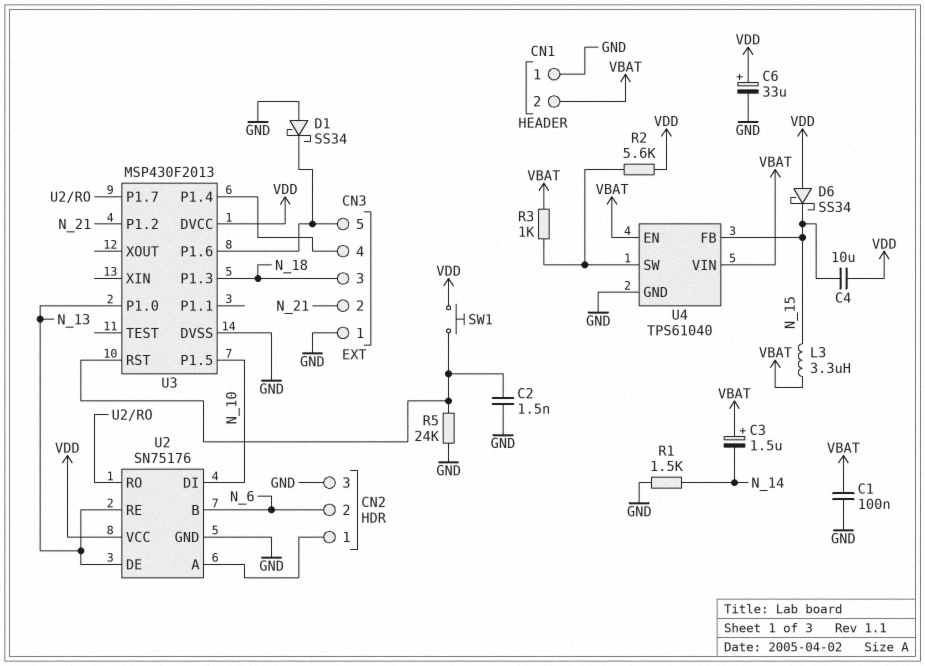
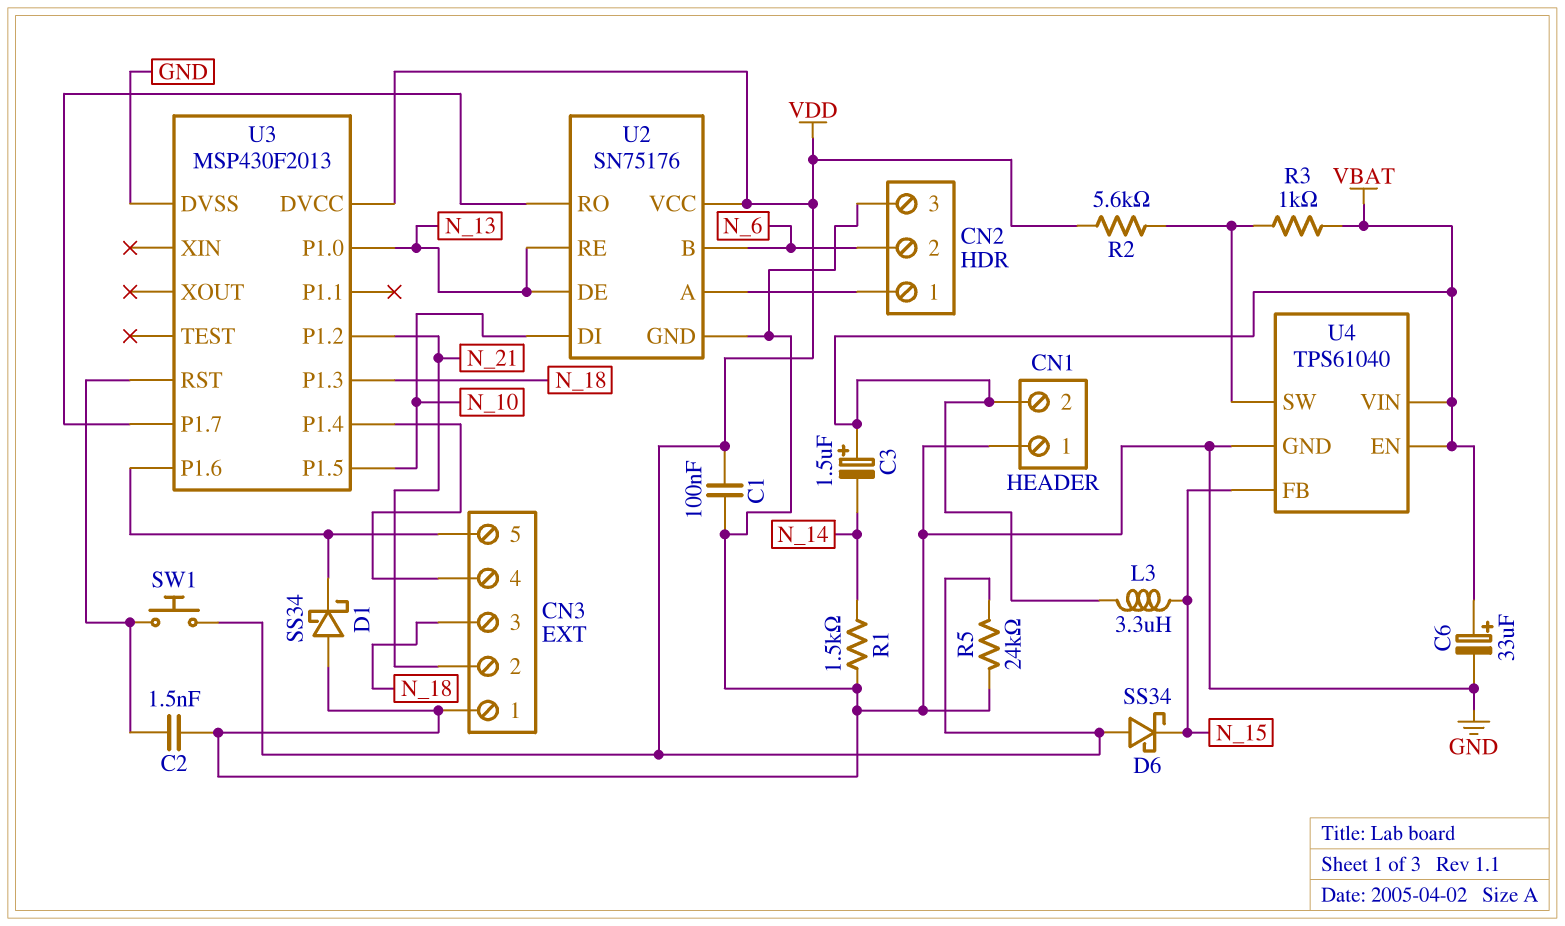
C1: 100nF (GND, VBAT) -> 100nF (GND, VDD)
C4: 10uF (N_15, VDD) -> none
C6: 33uF (plus VDD, minus GND) -> 33uF (plus VBAT, minus GND)
R5: 24k (GND, U3/RST) -> 24k (GND, VDD)

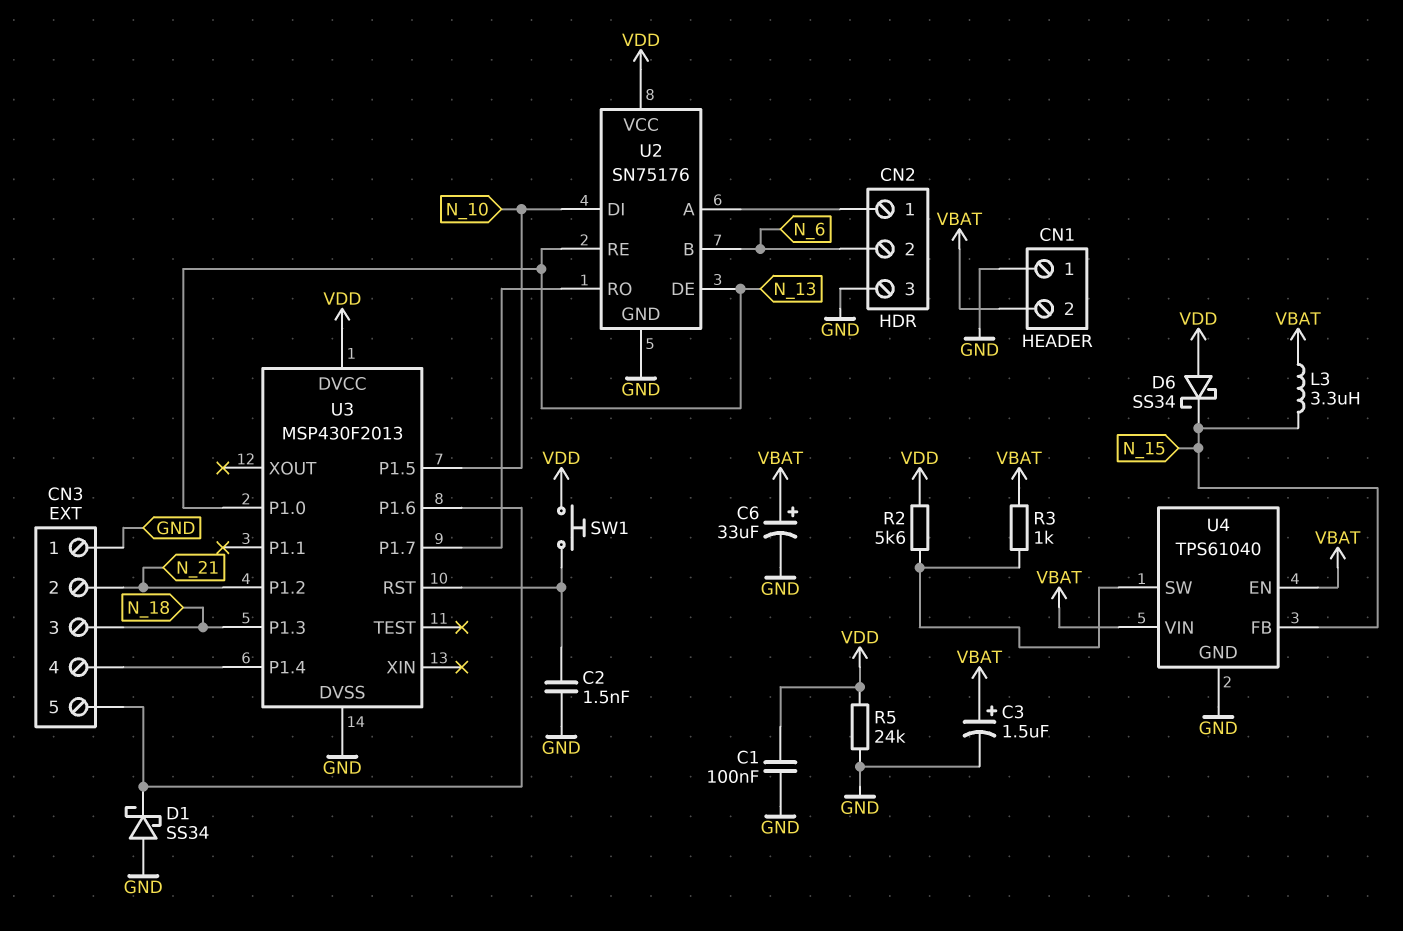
C3: 1.5uF (plus VBAT, minus N_14) -> 1.5uF (plus VBAT, minus GND)
R1: 1.5k (GND, N_14) -> none

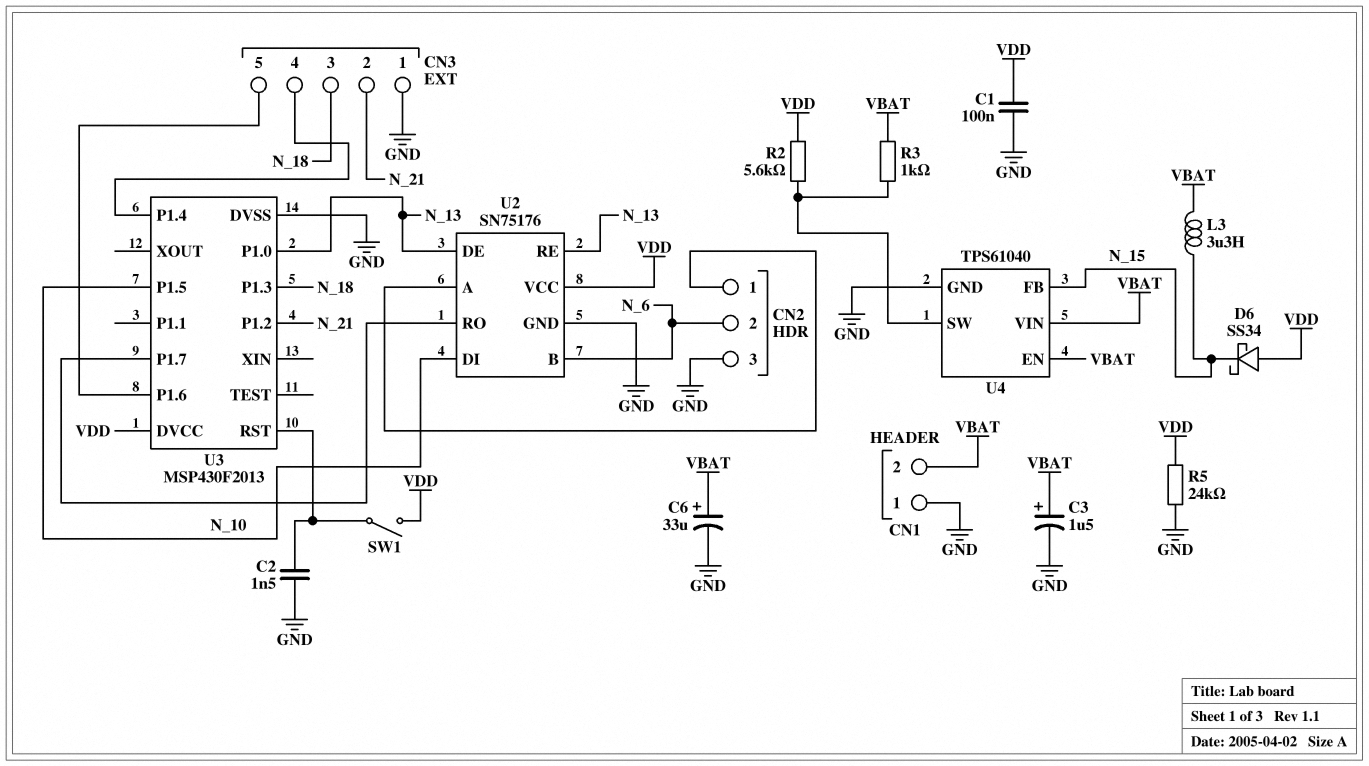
D1: schottky SS34 (A GND, K CN3/5) -> none
SW1: button (U3/RST, VDD) -> switch (U3/RST, VDD)

